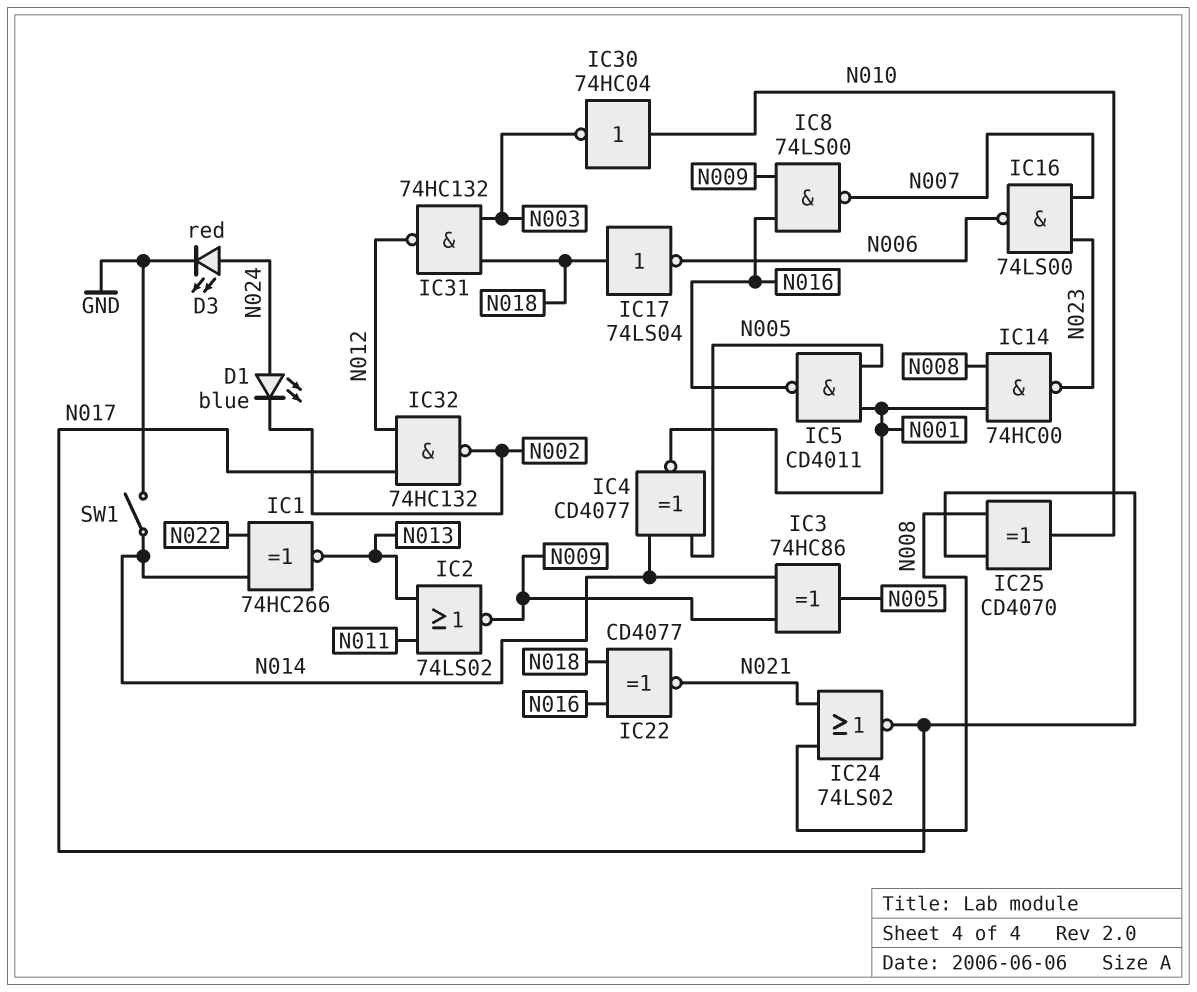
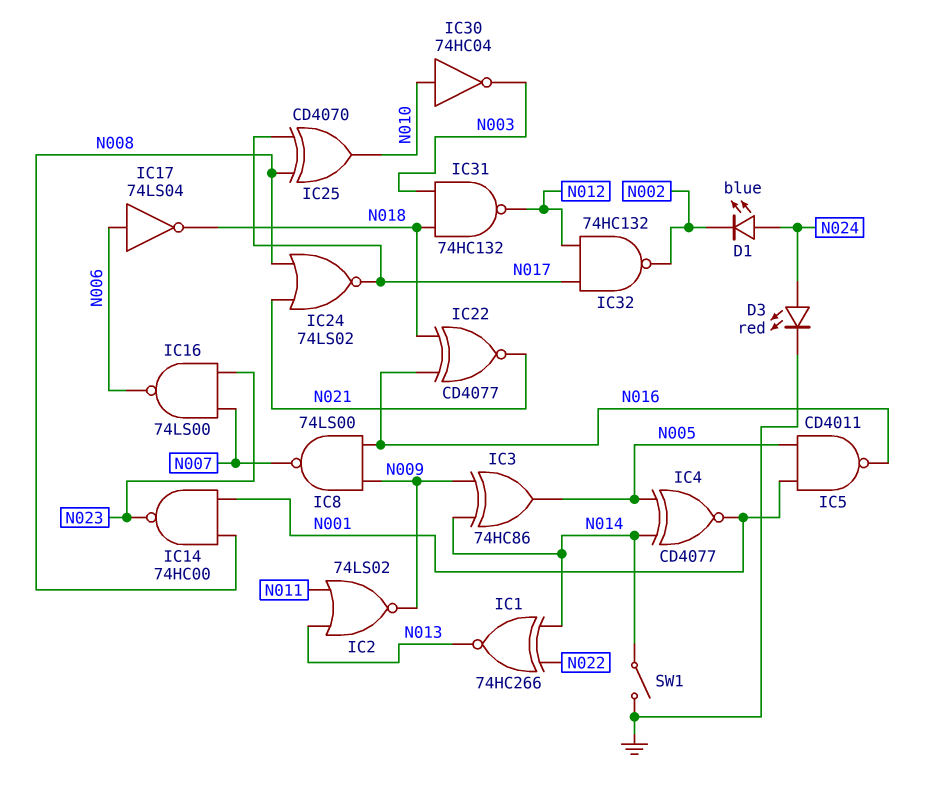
IC17: NOT 74LS04 (in N018, out N006) -> NOT 74LS04 (in N006, out N018)

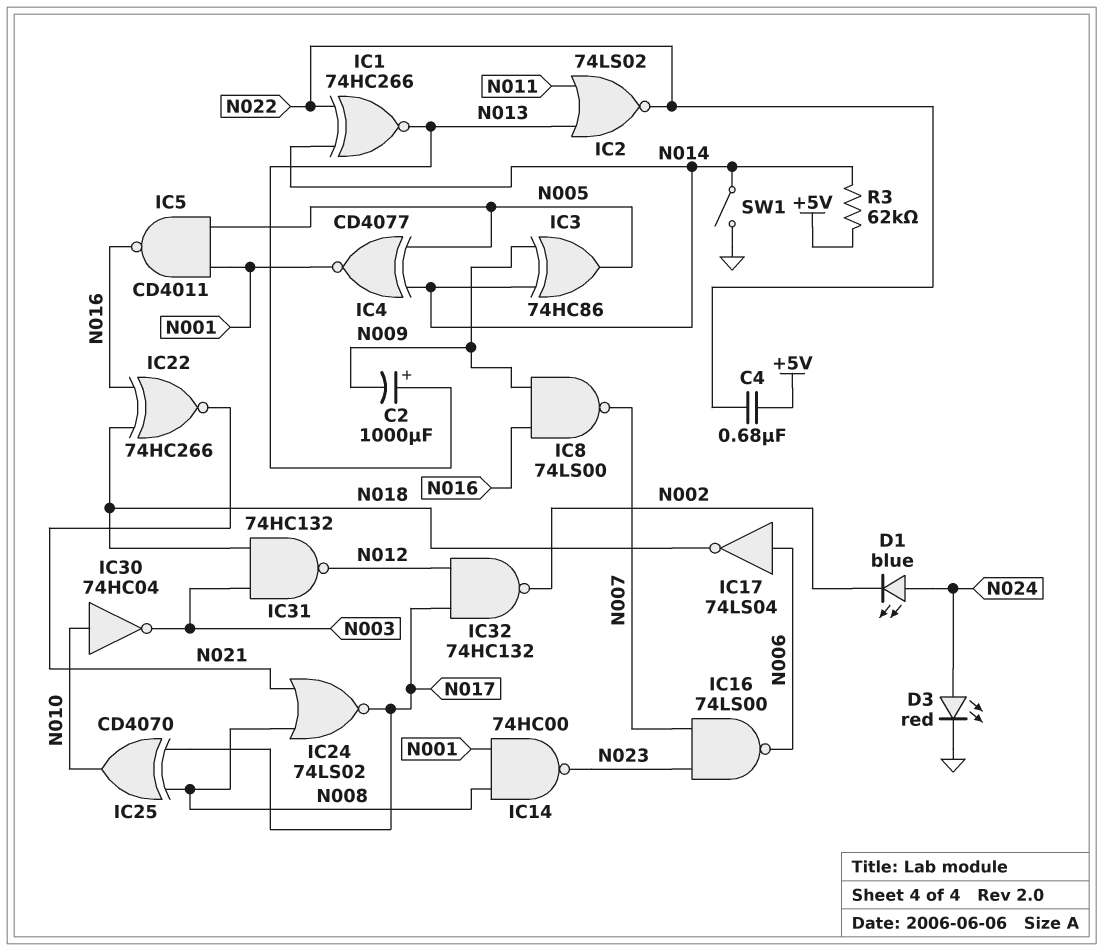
C2: none -> 1000uF (plus N013, minus N009)
C4: none -> 680nF (+5V, N022)
IC2: NOR 74LS02 (in N011, in N013, out N009) -> NOR 74LS02 (in N011, in N013, out N022)
IC22: XNOR CD4077 (in N016, in N018, out N021) -> XNOR 74HC266 (in N016, in N018, out N021)
R3: none -> 62k (+5V, N014)

